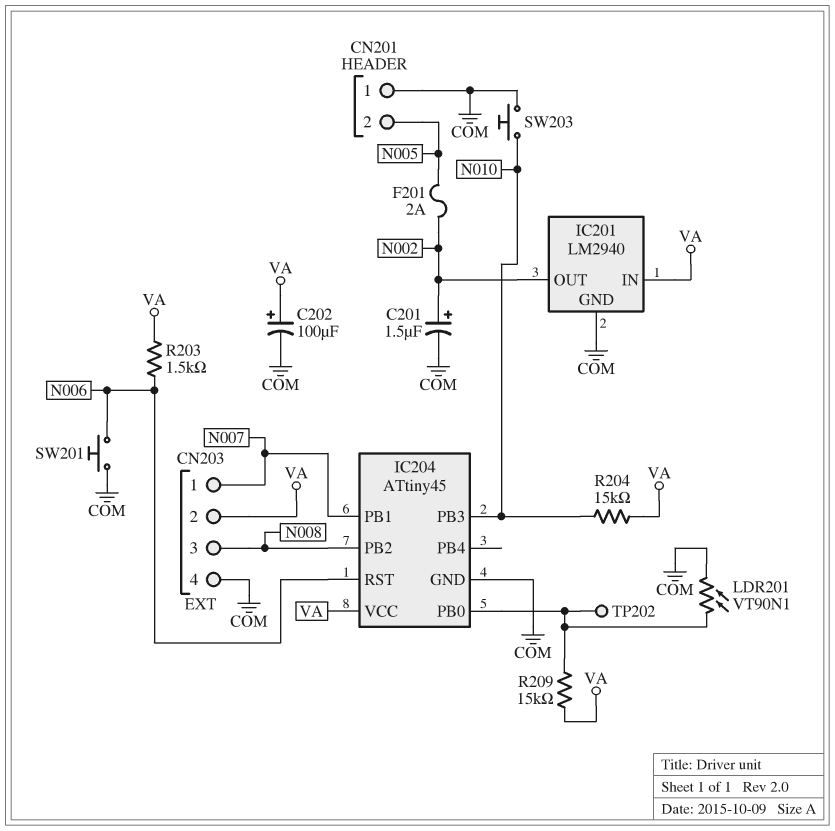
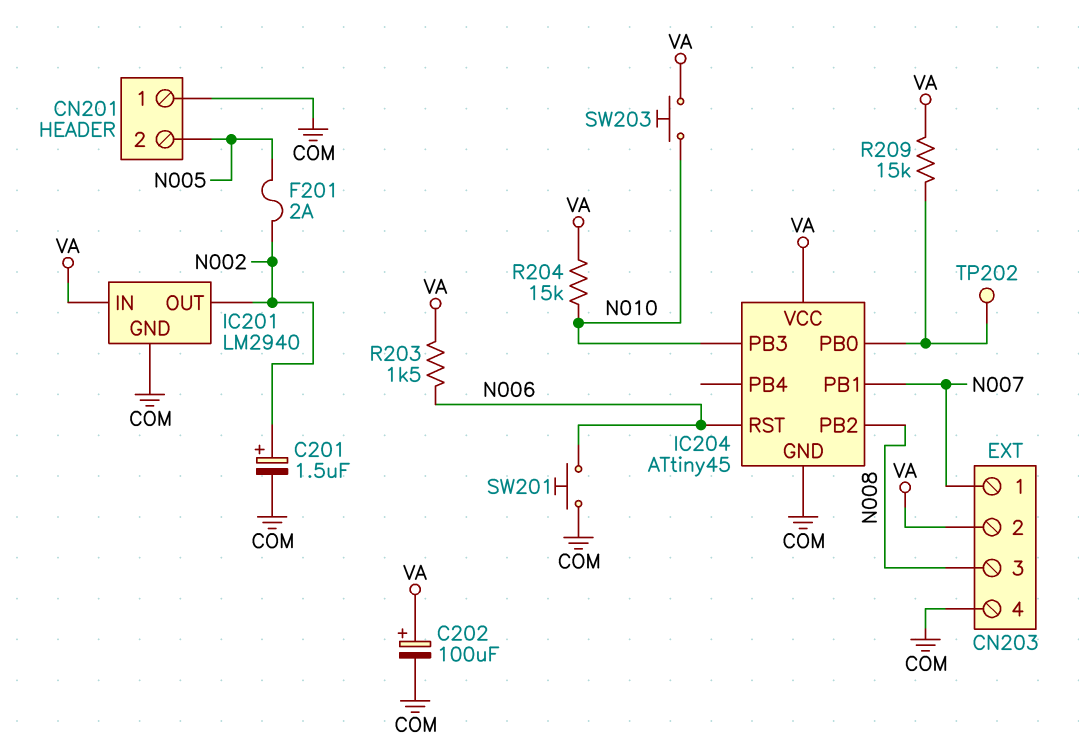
LDR201: VT90N1 (COM, IC204/PB0) -> none
SW203: button (COM, N010) -> button (N010, VA)

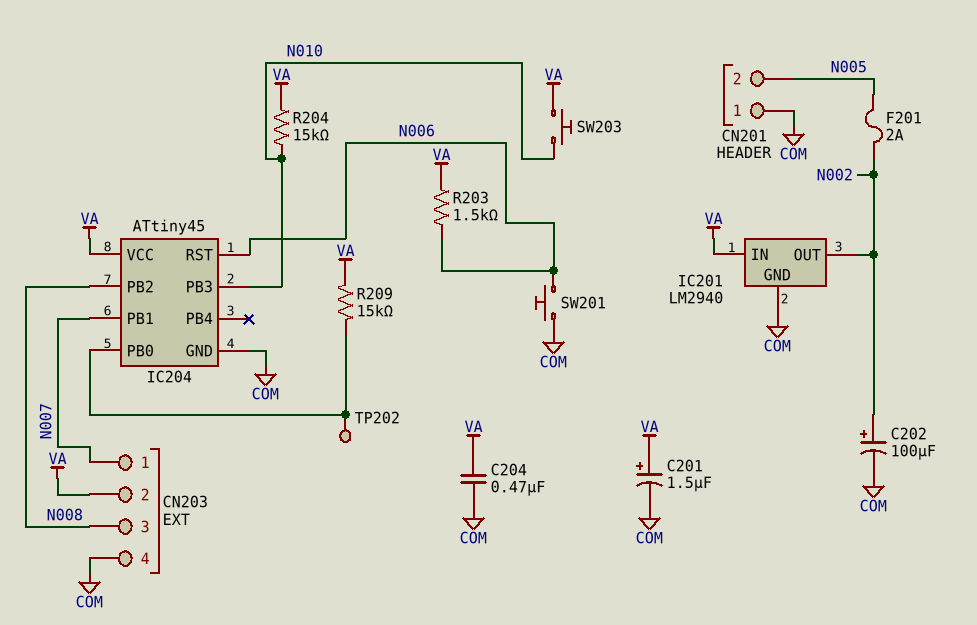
C201: 1.5uF (plus N002, minus COM) -> 1.5uF (plus VA, minus COM)
C202: 100uF (plus VA, minus COM) -> 100uF (plus N002, minus COM)
C204: none -> 470nF (COM, VA)

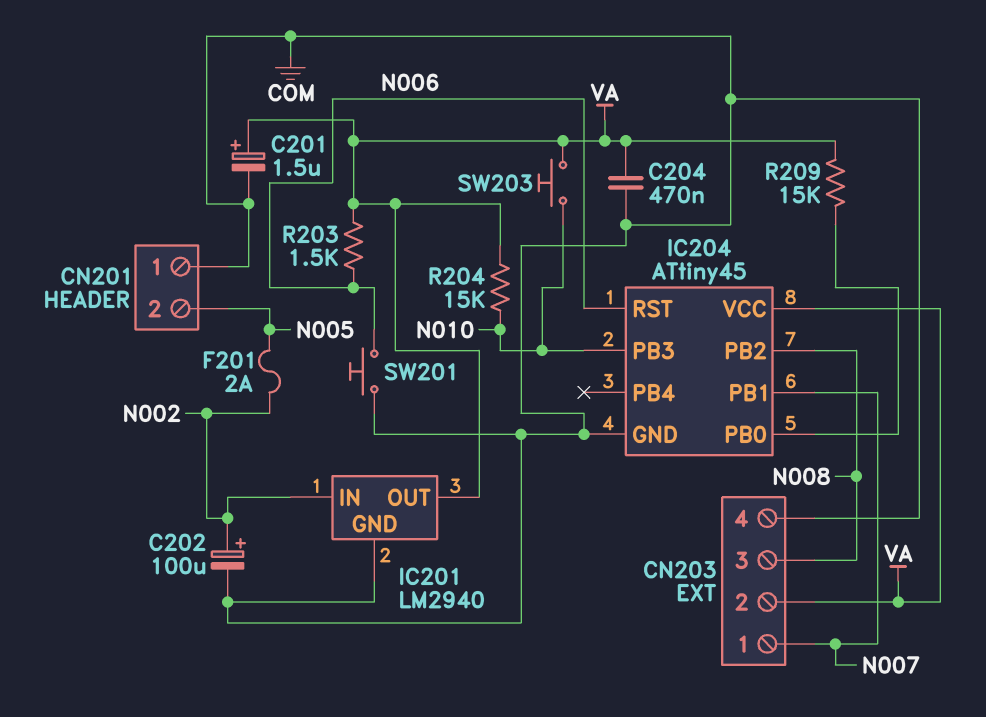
IC201 pin IN: VA -> N002
IC201 pin OUT: N002 -> VA
TP202: test point (IC204/PB0) -> none

